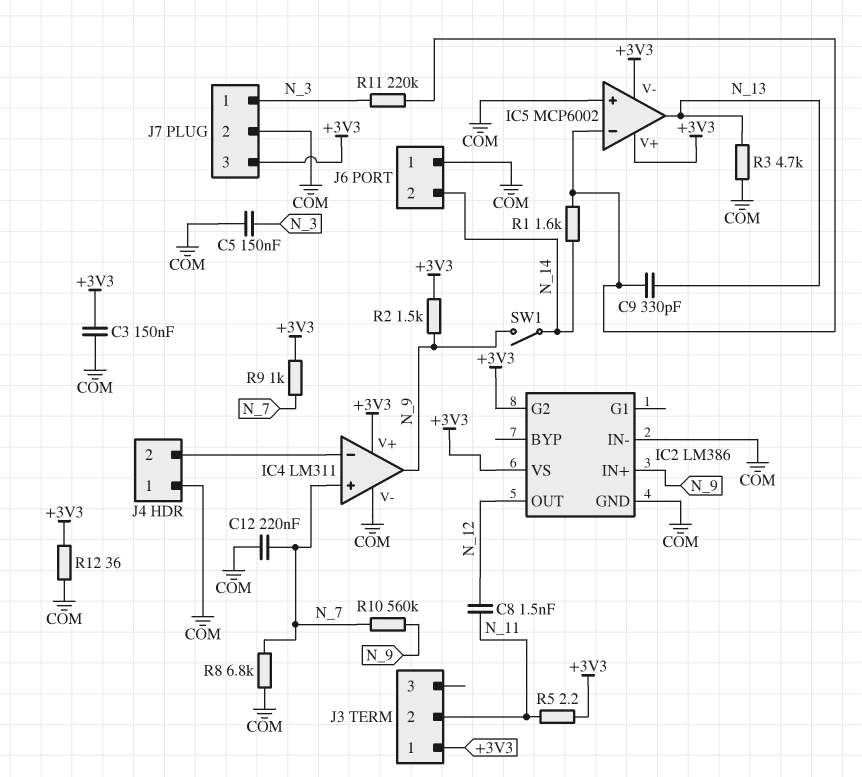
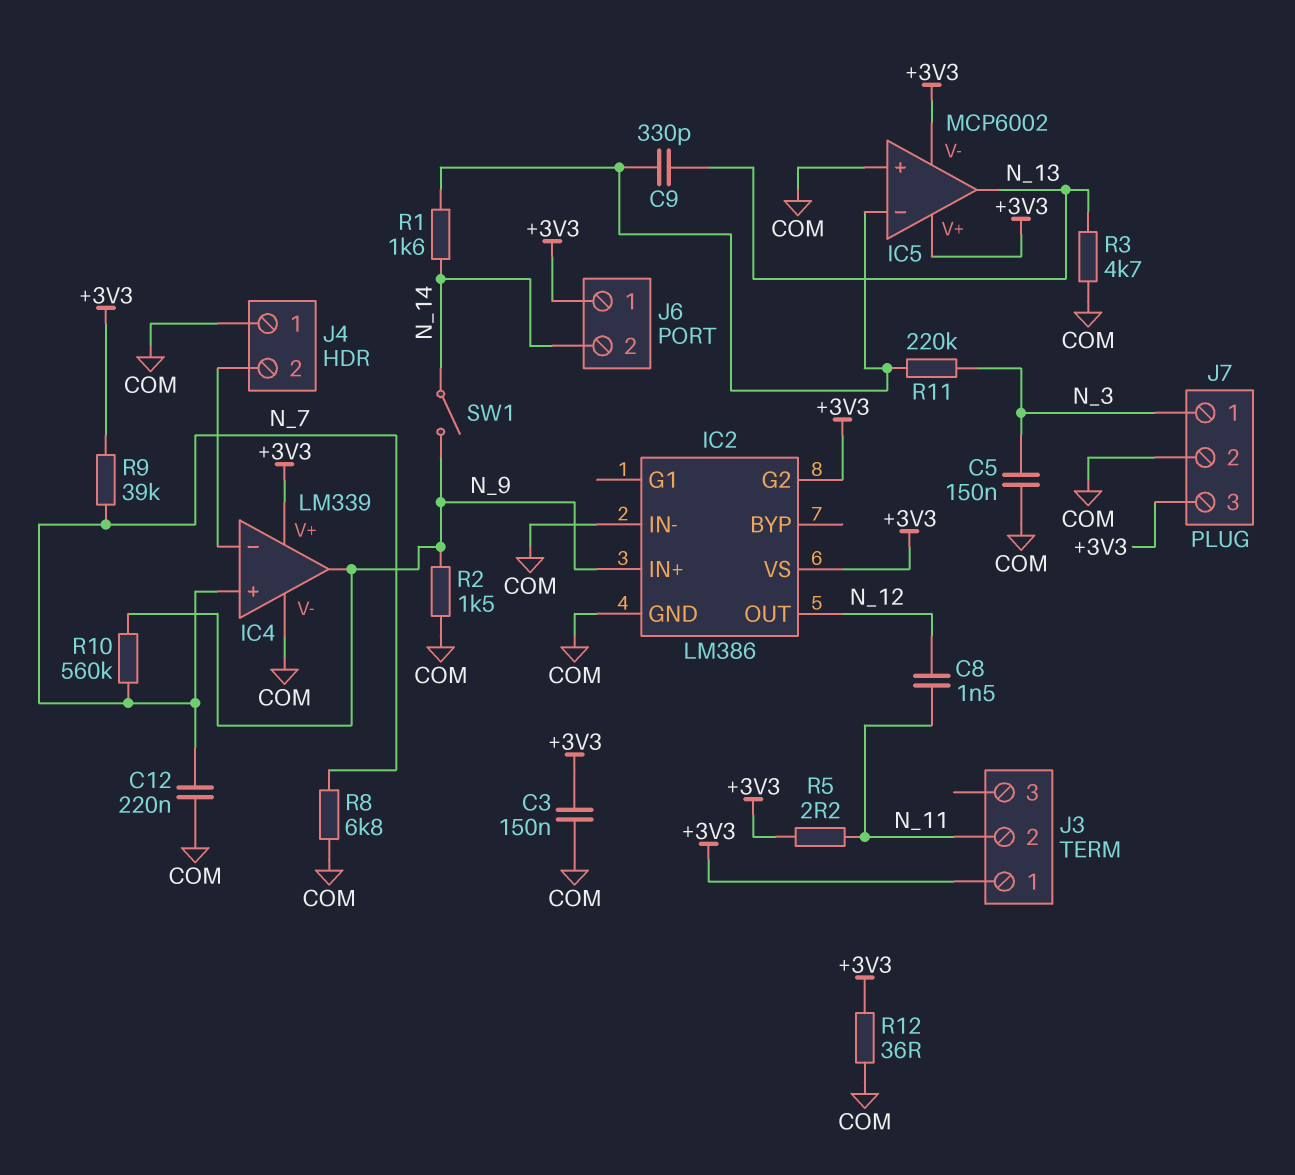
IC4: LM311 -> LM339
J6 pin 1: COM -> +3V3
R2: 1.5k (+3V3, N_9) -> 1.5k (COM, N_9)
R9: 1k (+3V3, N_7) -> 39k (+3V3, N_7)

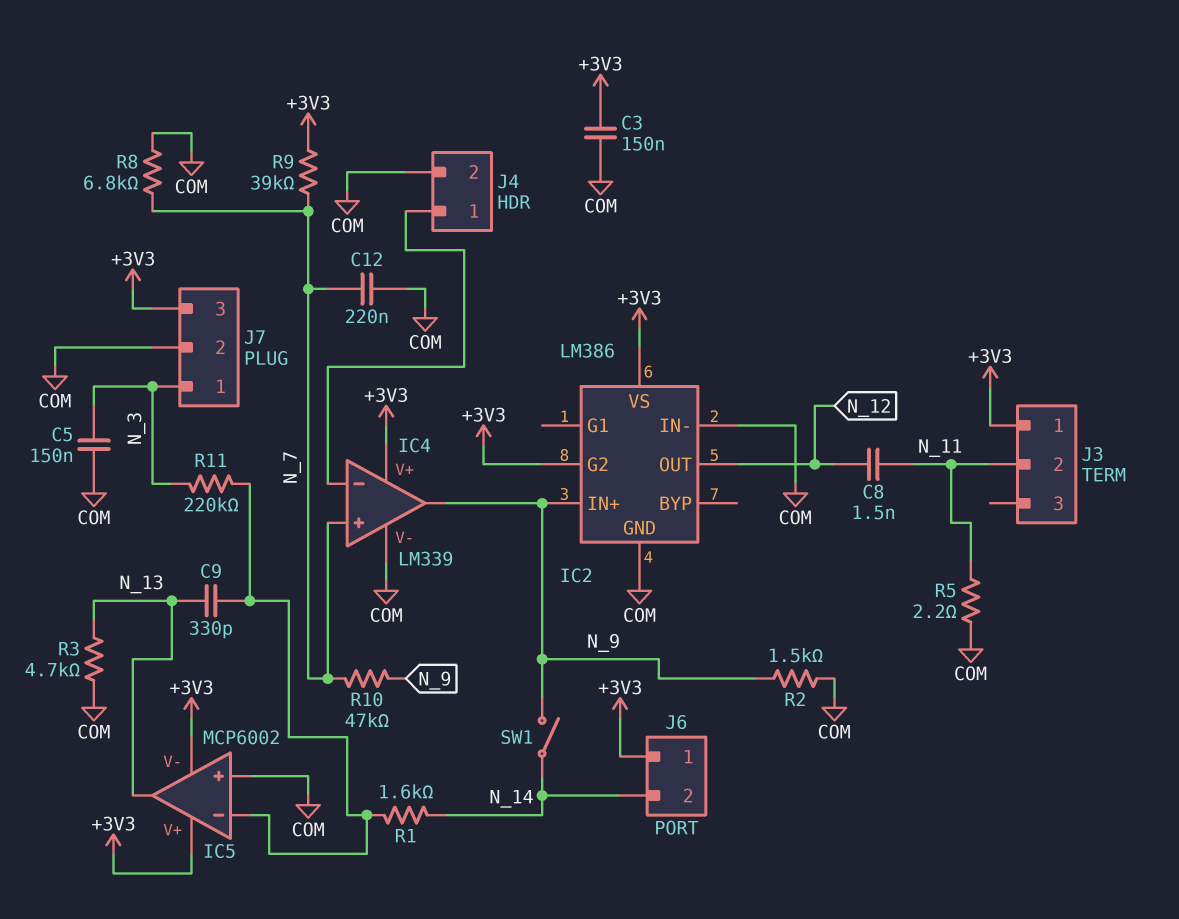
J4 pin 1: COM -> IC4/in-
J4 pin 2: IC4/in- -> COM
R5: 2.2 (+3V3, N_11) -> 2.2 (COM, N_11)
R10: 560k (N_7, N_9) -> 47k (N_7, N_9)
R12: 36 (+3V3, COM) -> none

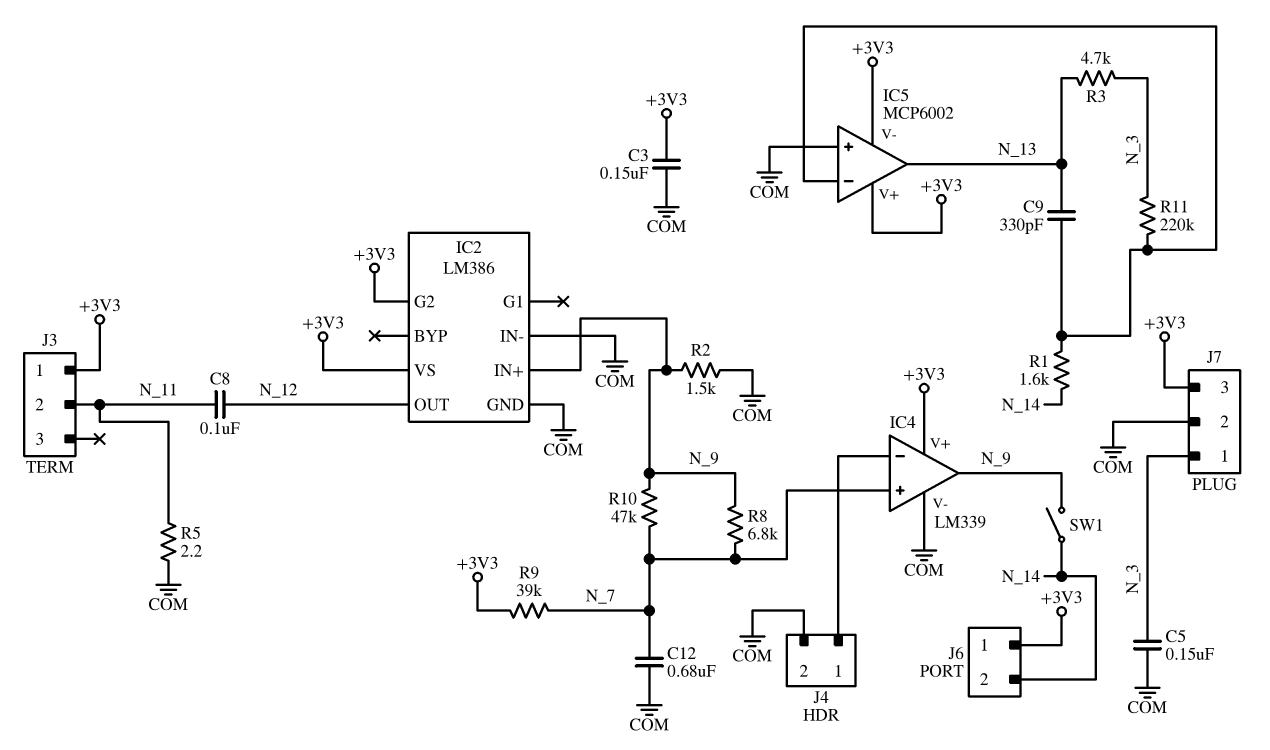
C8: 1.5nF (N_11, N_12) -> 100nF (N_11, N_12)
C12: 220nF (COM, N_7) -> 680nF (COM, N_7)
R3: 4.7k (COM, N_13) -> 4.7k (N_3, N_13)
R8: 6.8k (COM, N_7) -> 6.8k (N_7, N_9)

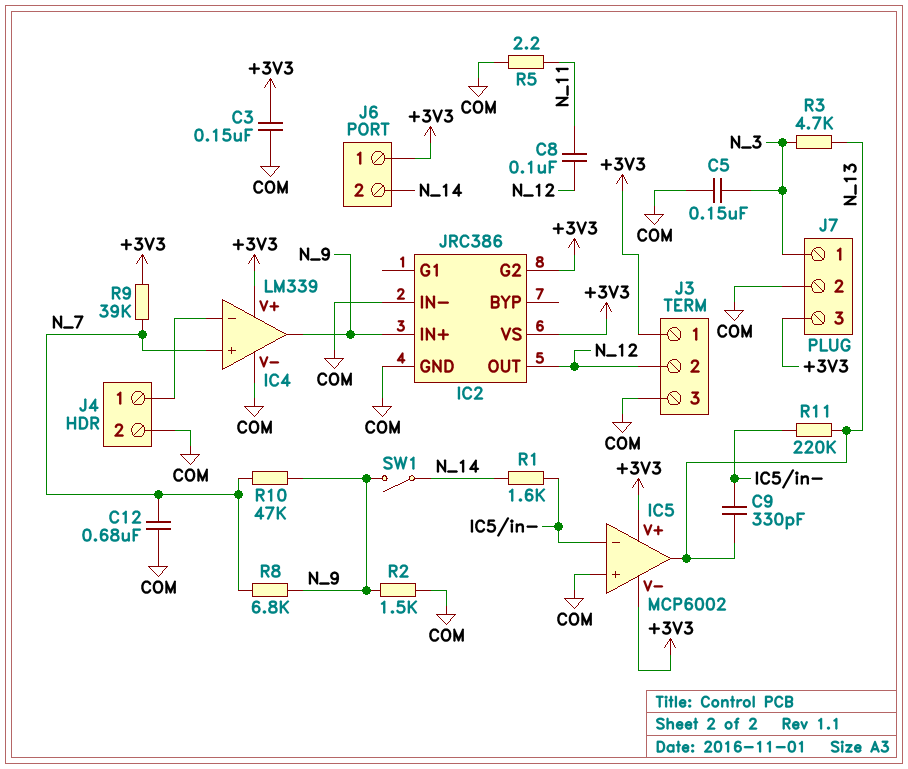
IC2: LM386 -> JRC386
J3 pin 2: N_11 -> N_12
J3 pin 3: none -> COM
R11: 220k (IC5/in-, N_3) -> 220k (IC5/in-, N_13)

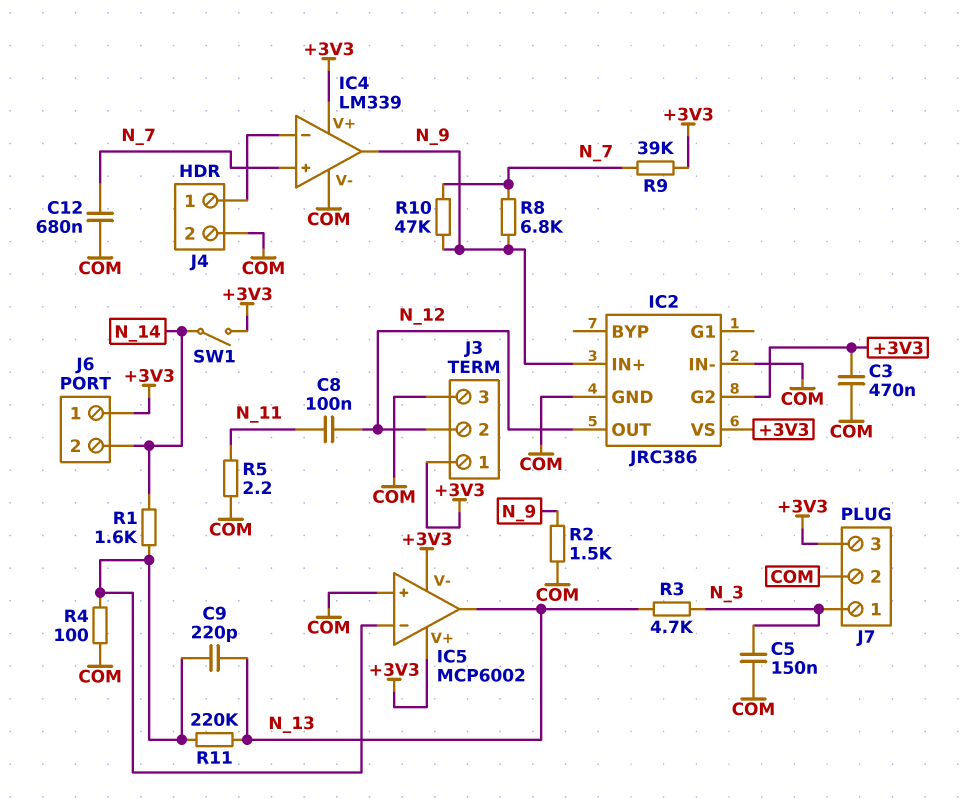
C3: 150nF (+3V3, COM) -> 470nF (+3V3, COM)
C9: 330pF (IC5/in-, N_13) -> 220pF (IC5/in-, N_13)
R4: none -> 100 (COM, IC5/in-)
SW1: switch (N_9, N_14) -> switch (+3V3, N_14)

